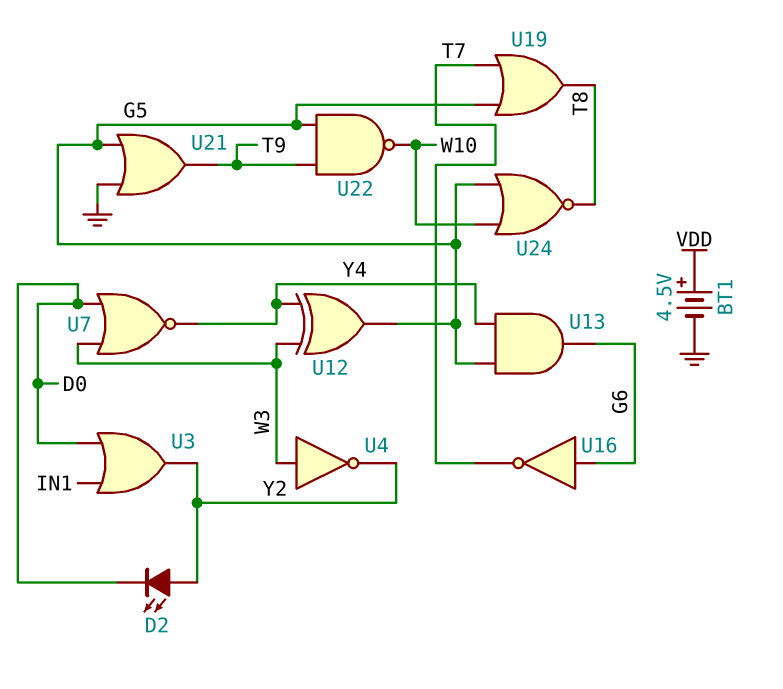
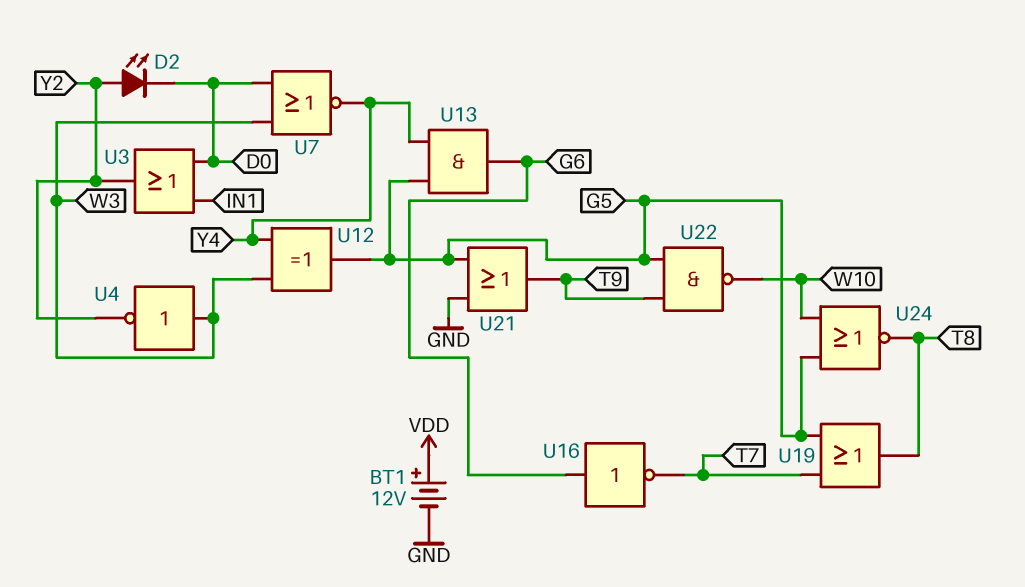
BT1: 4.5V (plus VDD, minus GND) -> 12V (plus VDD, minus GND)

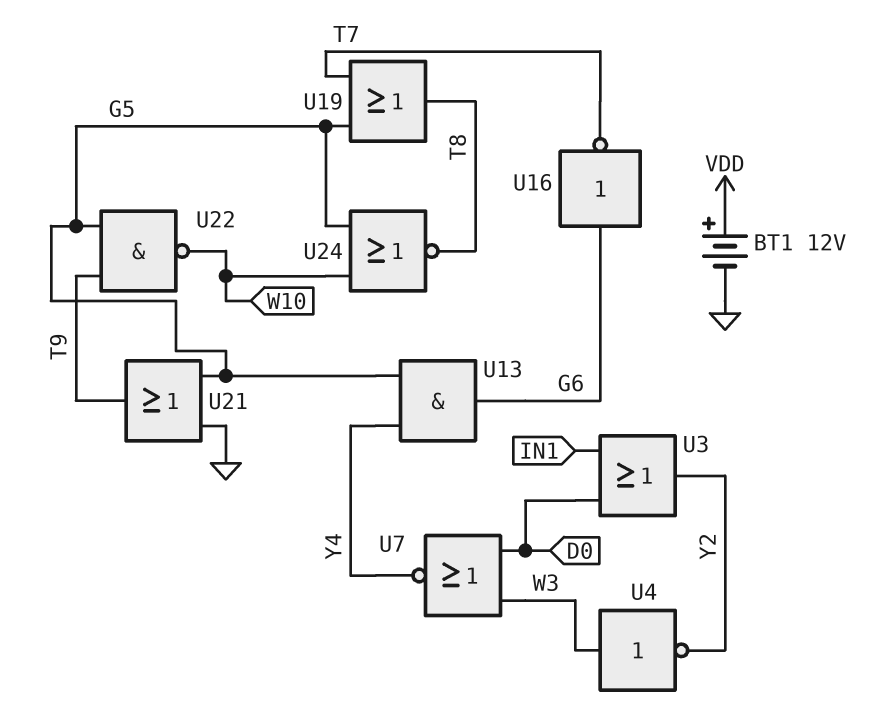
D2: LED (A Y2, K D0) -> none
U12: XOR (in W3, in Y4, out G5) -> none

